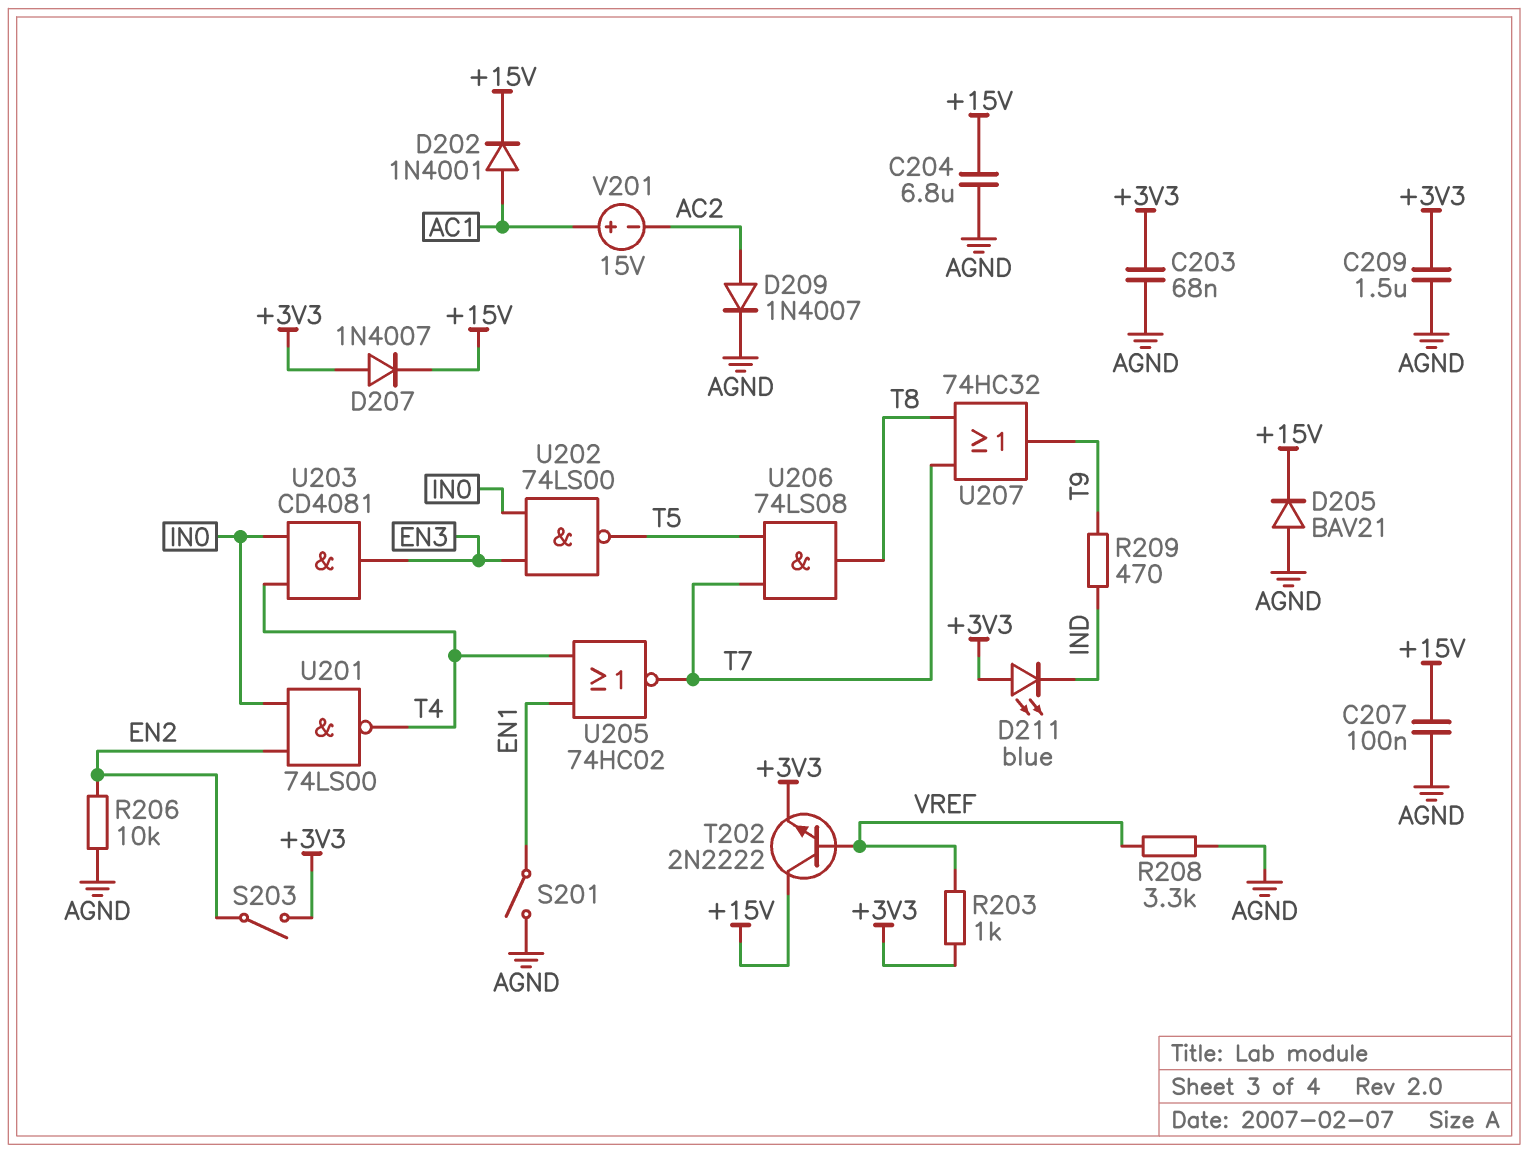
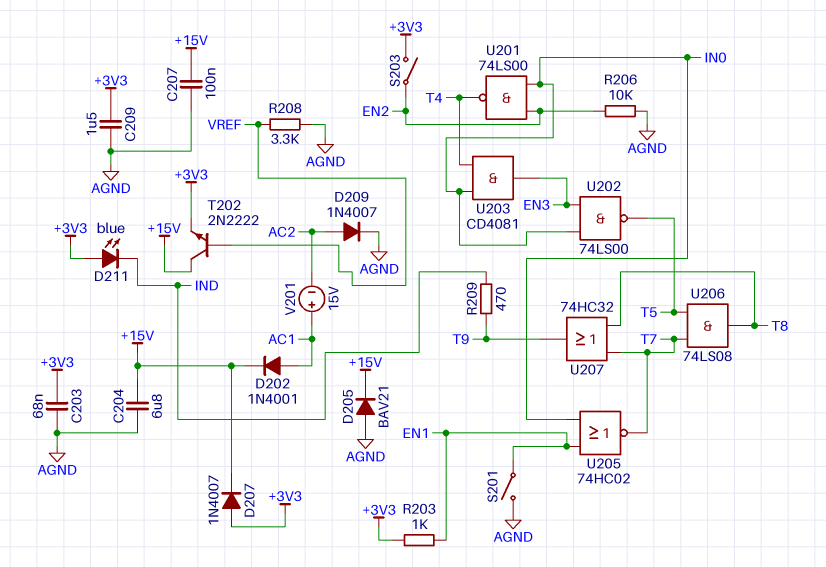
R203: 1k (+3V3, VREF) -> 1k (+3V3, EN1)
U205: NOR 74HC02 (in EN1, in T4, out T7) -> NOR 74HC02 (in EN1, in IN0, out T7)

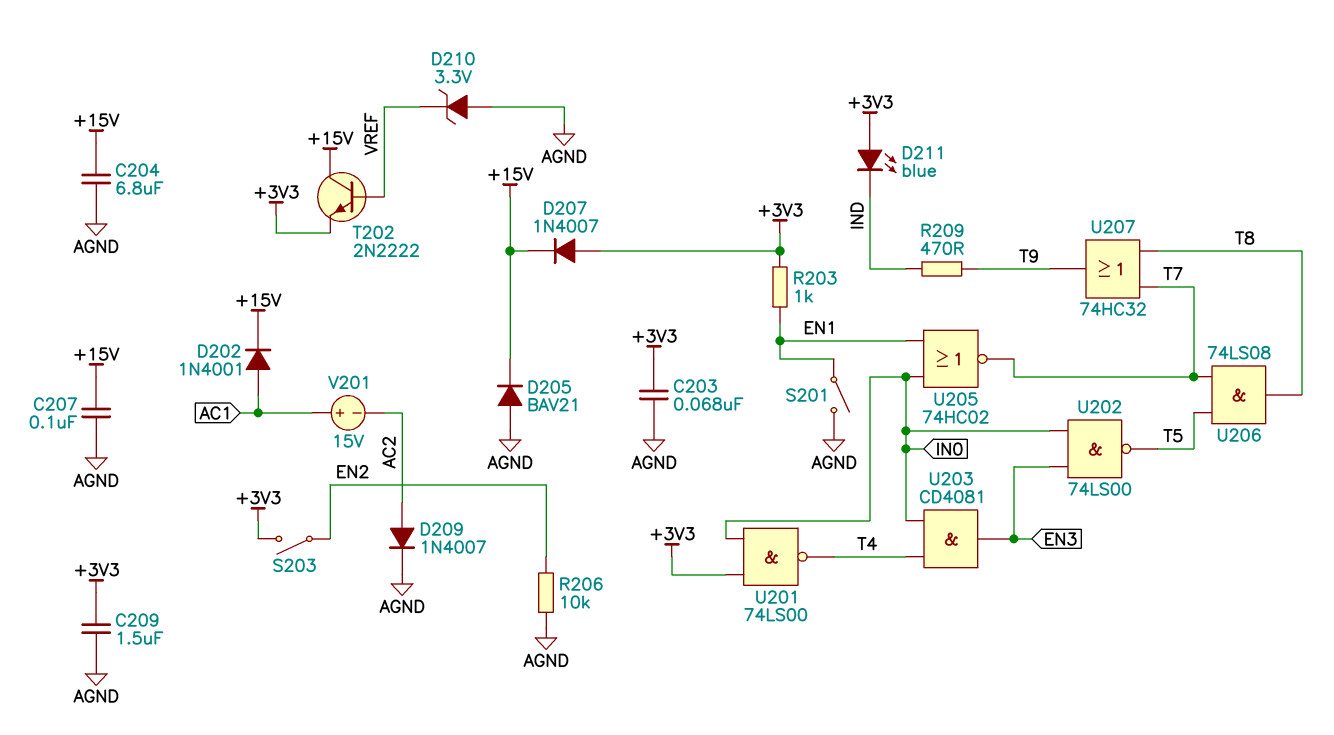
D210: none -> zener 3.3V (A AGND, K VREF)
R208: 3.3k (AGND, VREF) -> none
U201: NAND 74LS00 (in EN2, in IN0, out T4) -> NAND 74LS00 (in +3V3, in IN0, out T4)

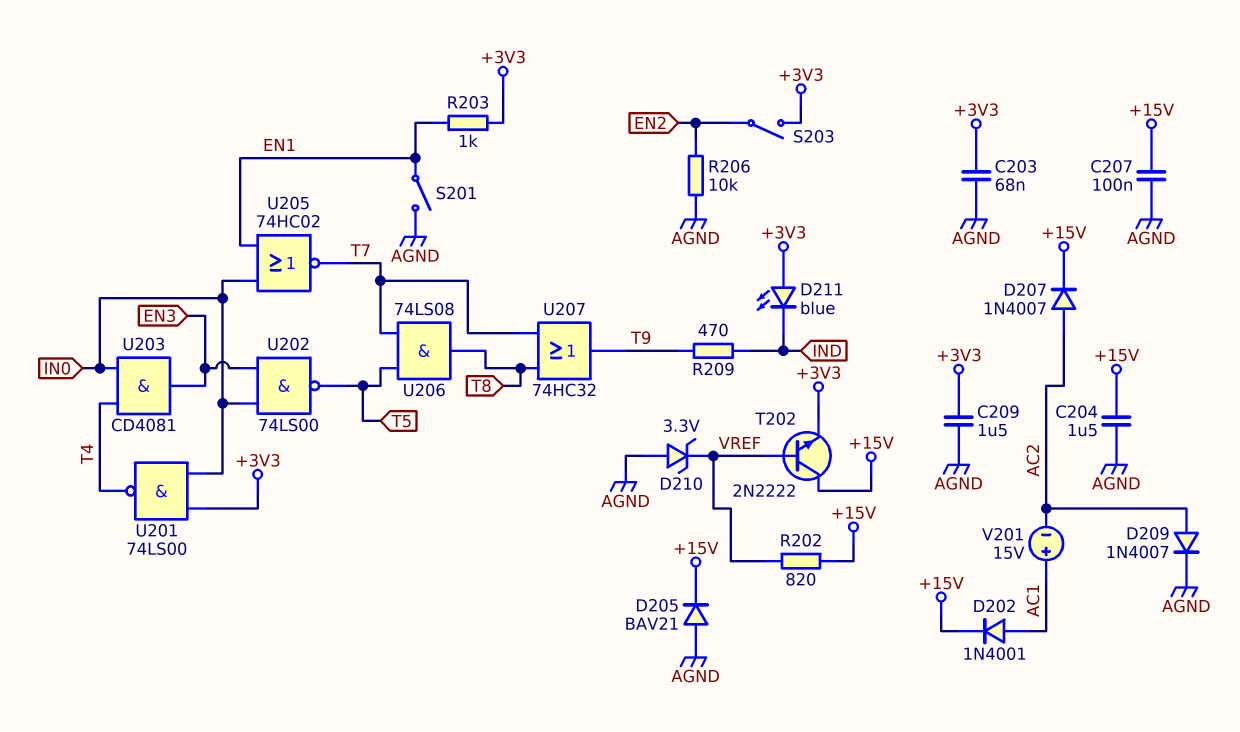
C204: 6.8uF (+15V, AGND) -> 1.5uF (+15V, AGND)
D207: diode 1N4007 (A +3V3, K +15V) -> diode 1N4007 (A AC2, K +15V)
R202: none -> 820 (+15V, VREF)

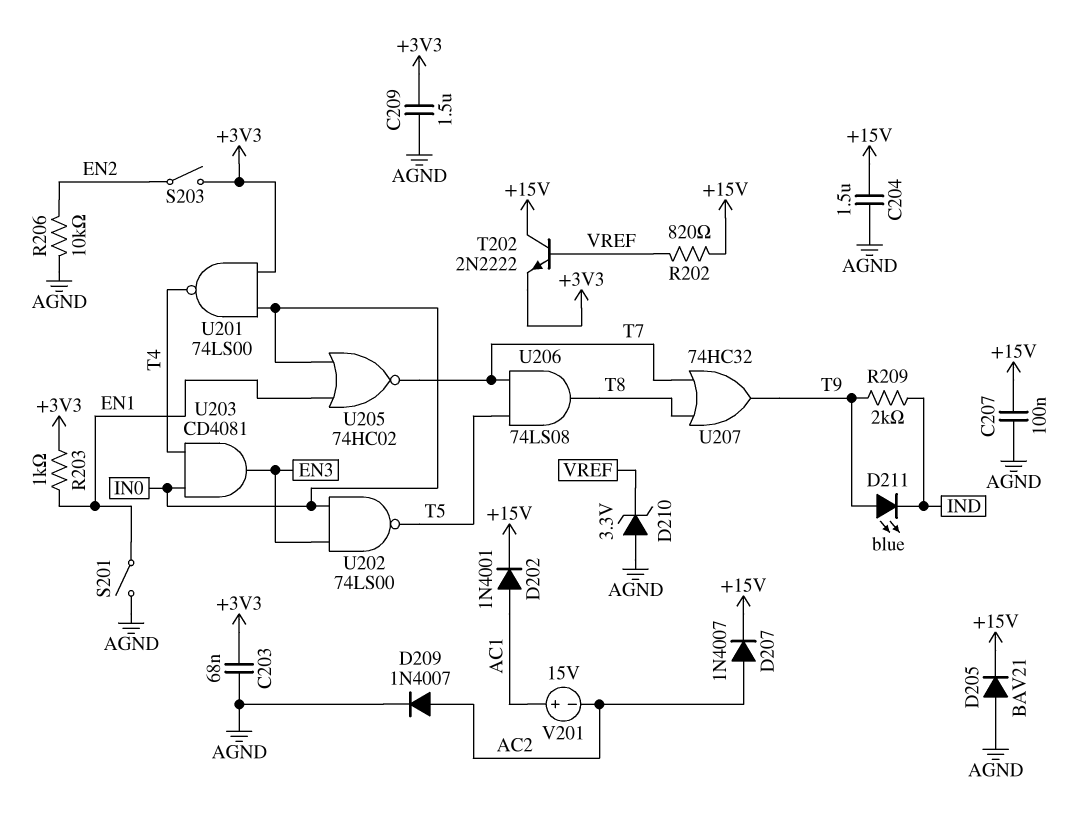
D211: LED blue (A +3V3, K IND) -> LED blue (A T9, K IND)
R209: 470 (IND, T9) -> 2k (IND, T9)

